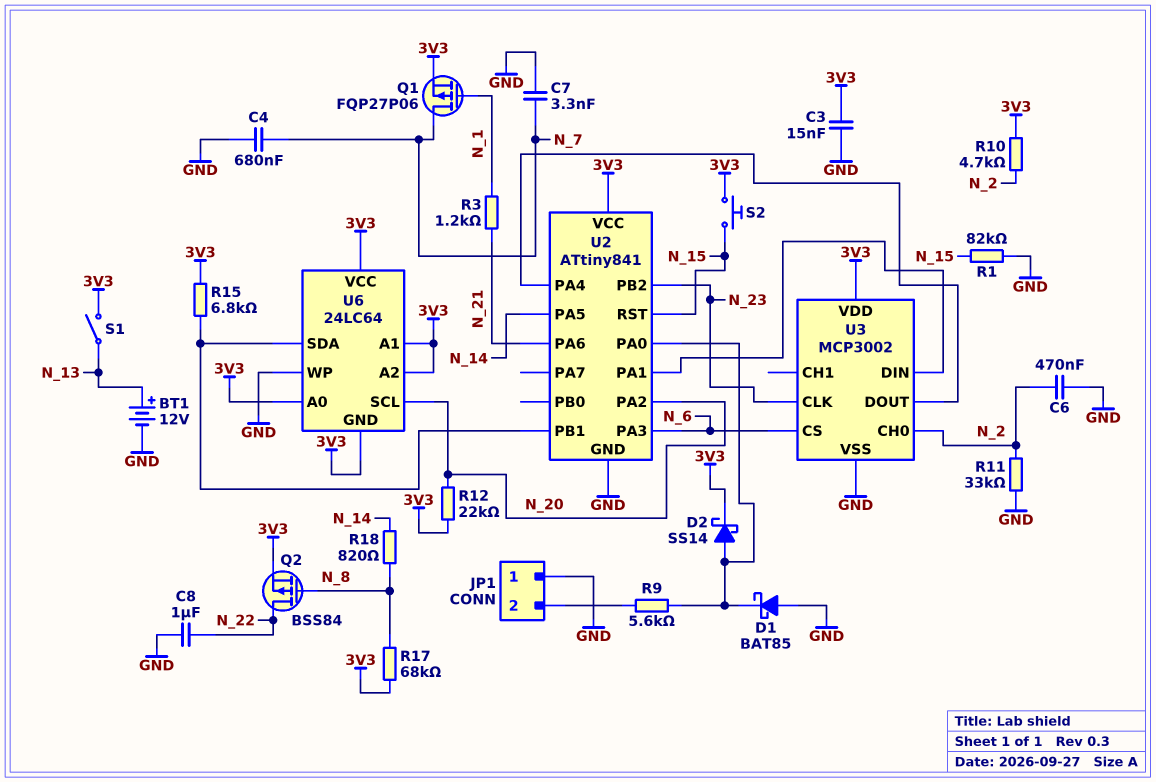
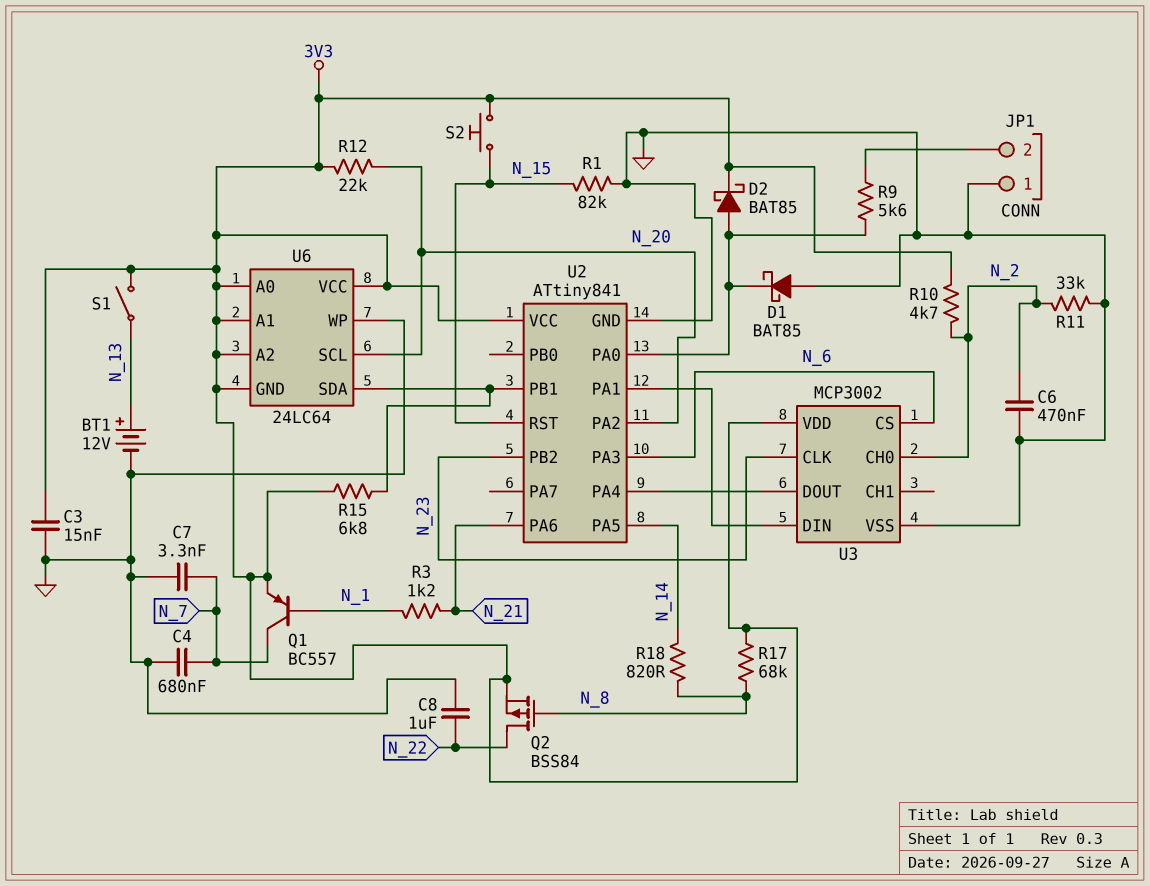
D2: schottky SS14 (A U2/PA0, K 3V3) -> schottky BAT85 (A U2/PA0, K 3V3)
Q1: PMOS FQP27P06 (G N_1, D N_7, S 3V3) -> PNP BC557 (B N_1, C N_7, E 3V3)

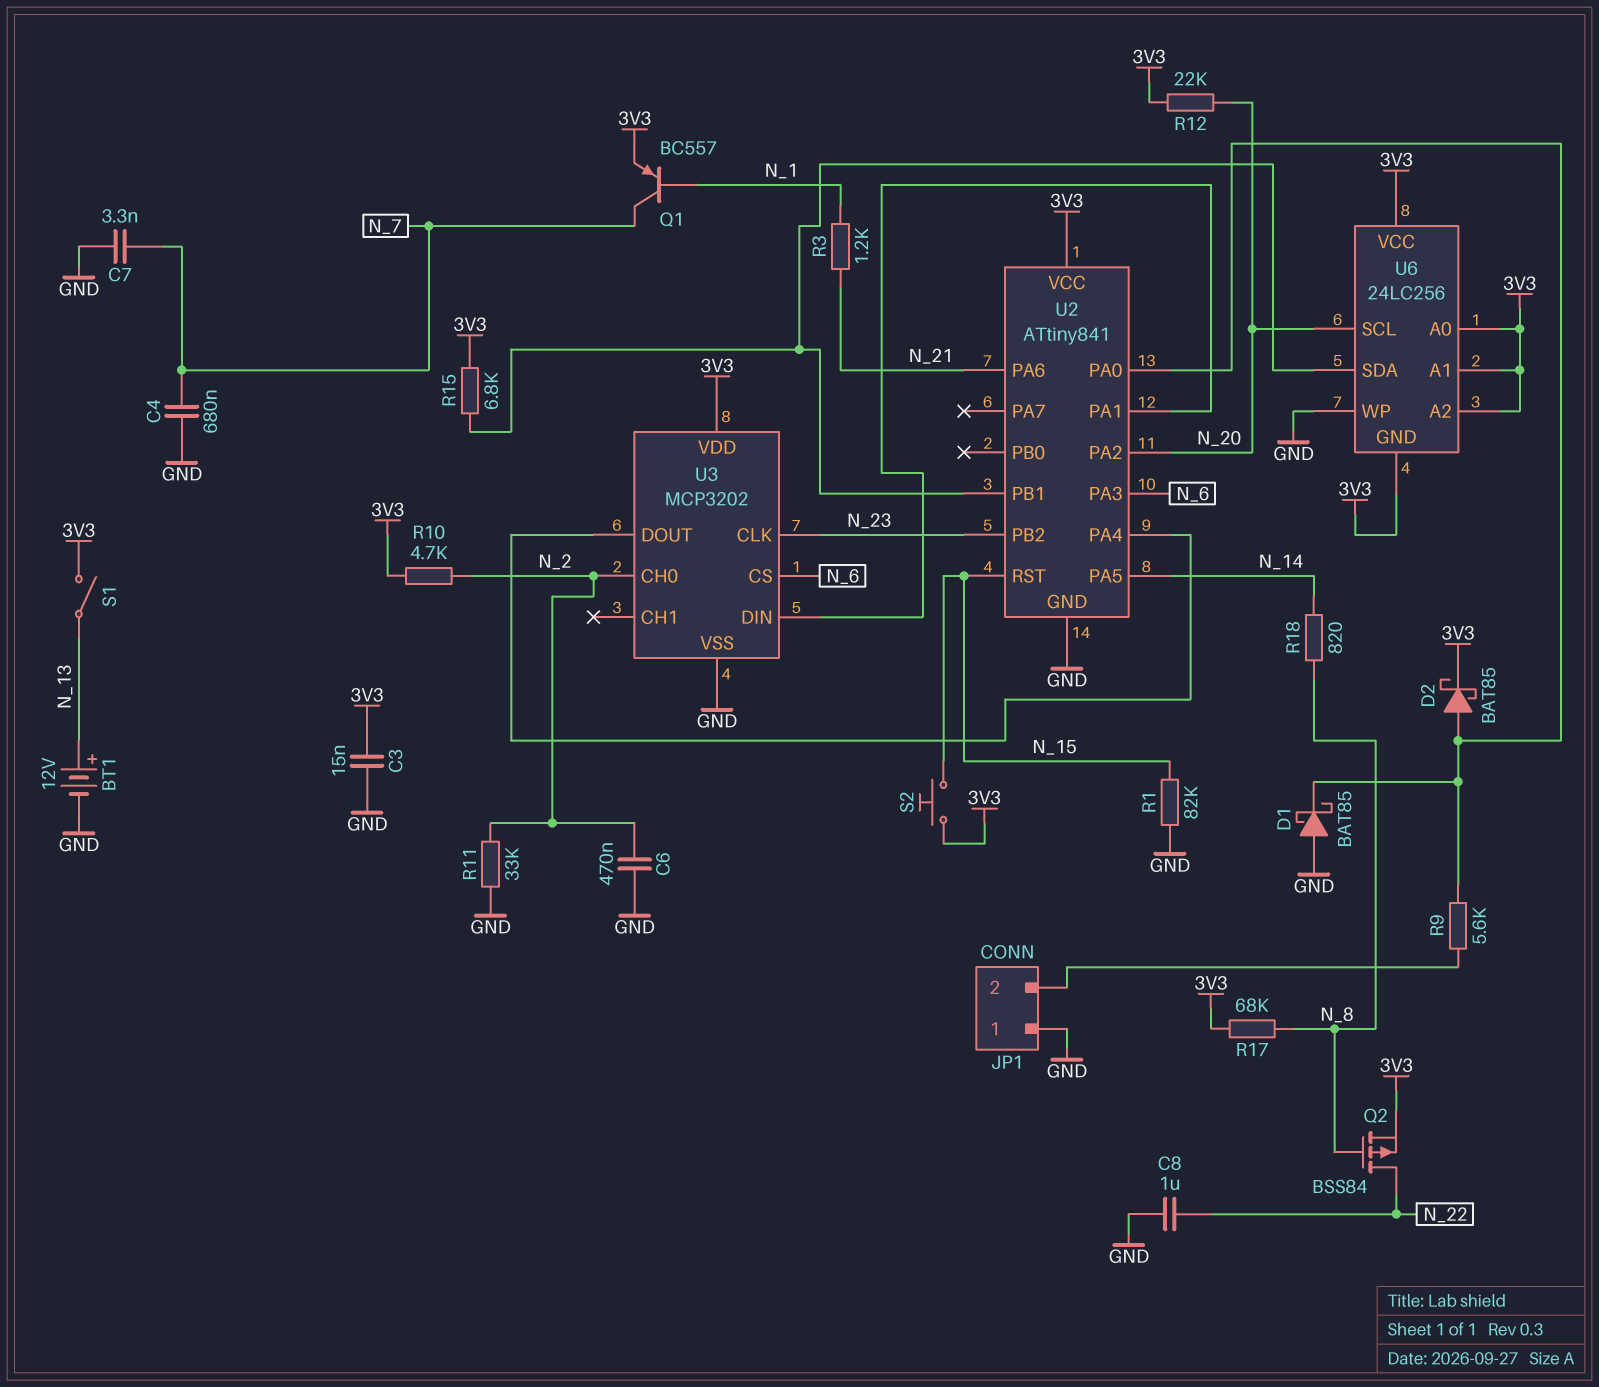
U3: MCP3002 -> MCP3202
U6: 24LC64 -> 24LC256

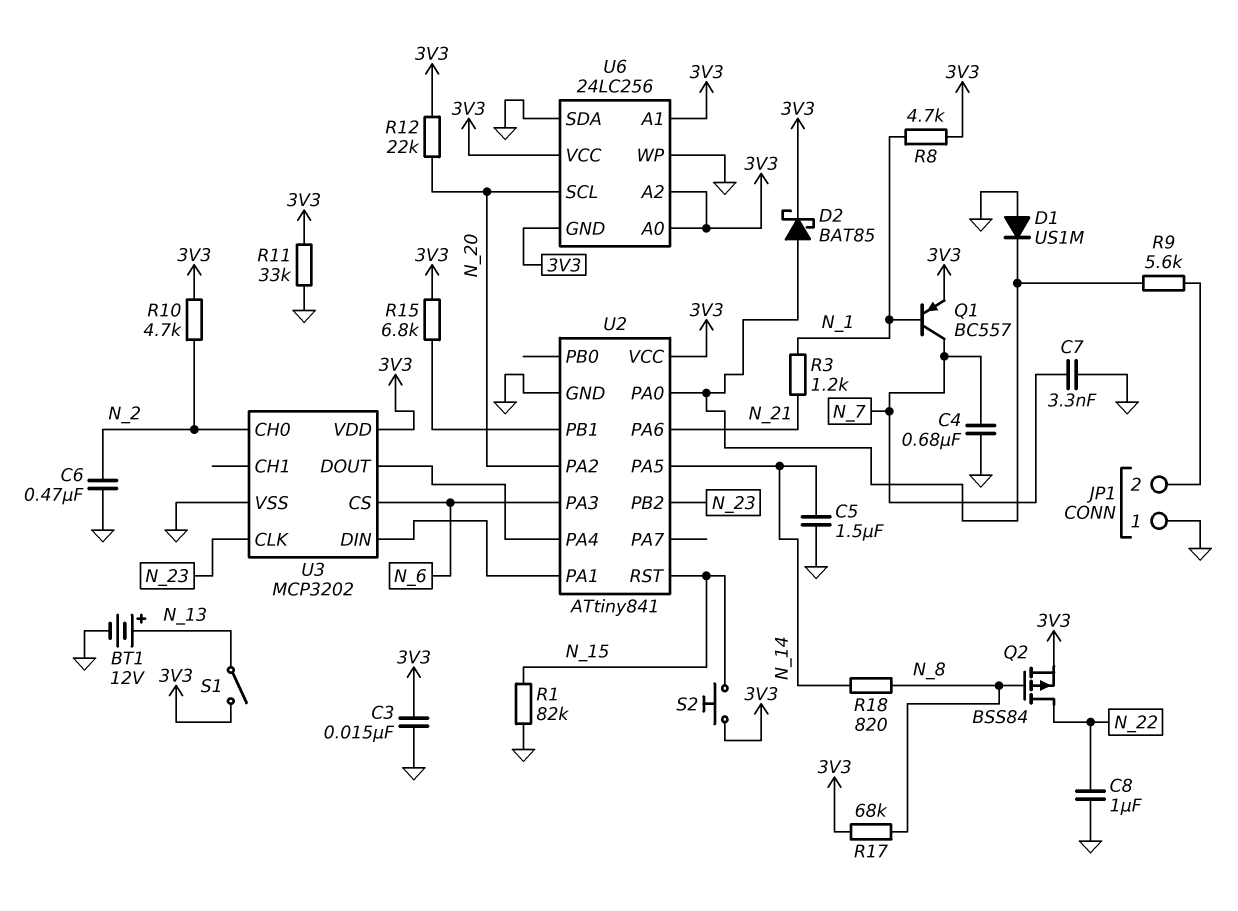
C5: none -> 1.5uF (GND, N_14)
D1: schottky BAT85 (A GND, K U2/PA0) -> diode US1M (A GND, K U2/PA0)
R8: none -> 4.7k (3V3, N_1)
R11: 33k (GND, N_2) -> 33k (3V3, GND)
U6 pin SDA: U2/PB1 -> GND

